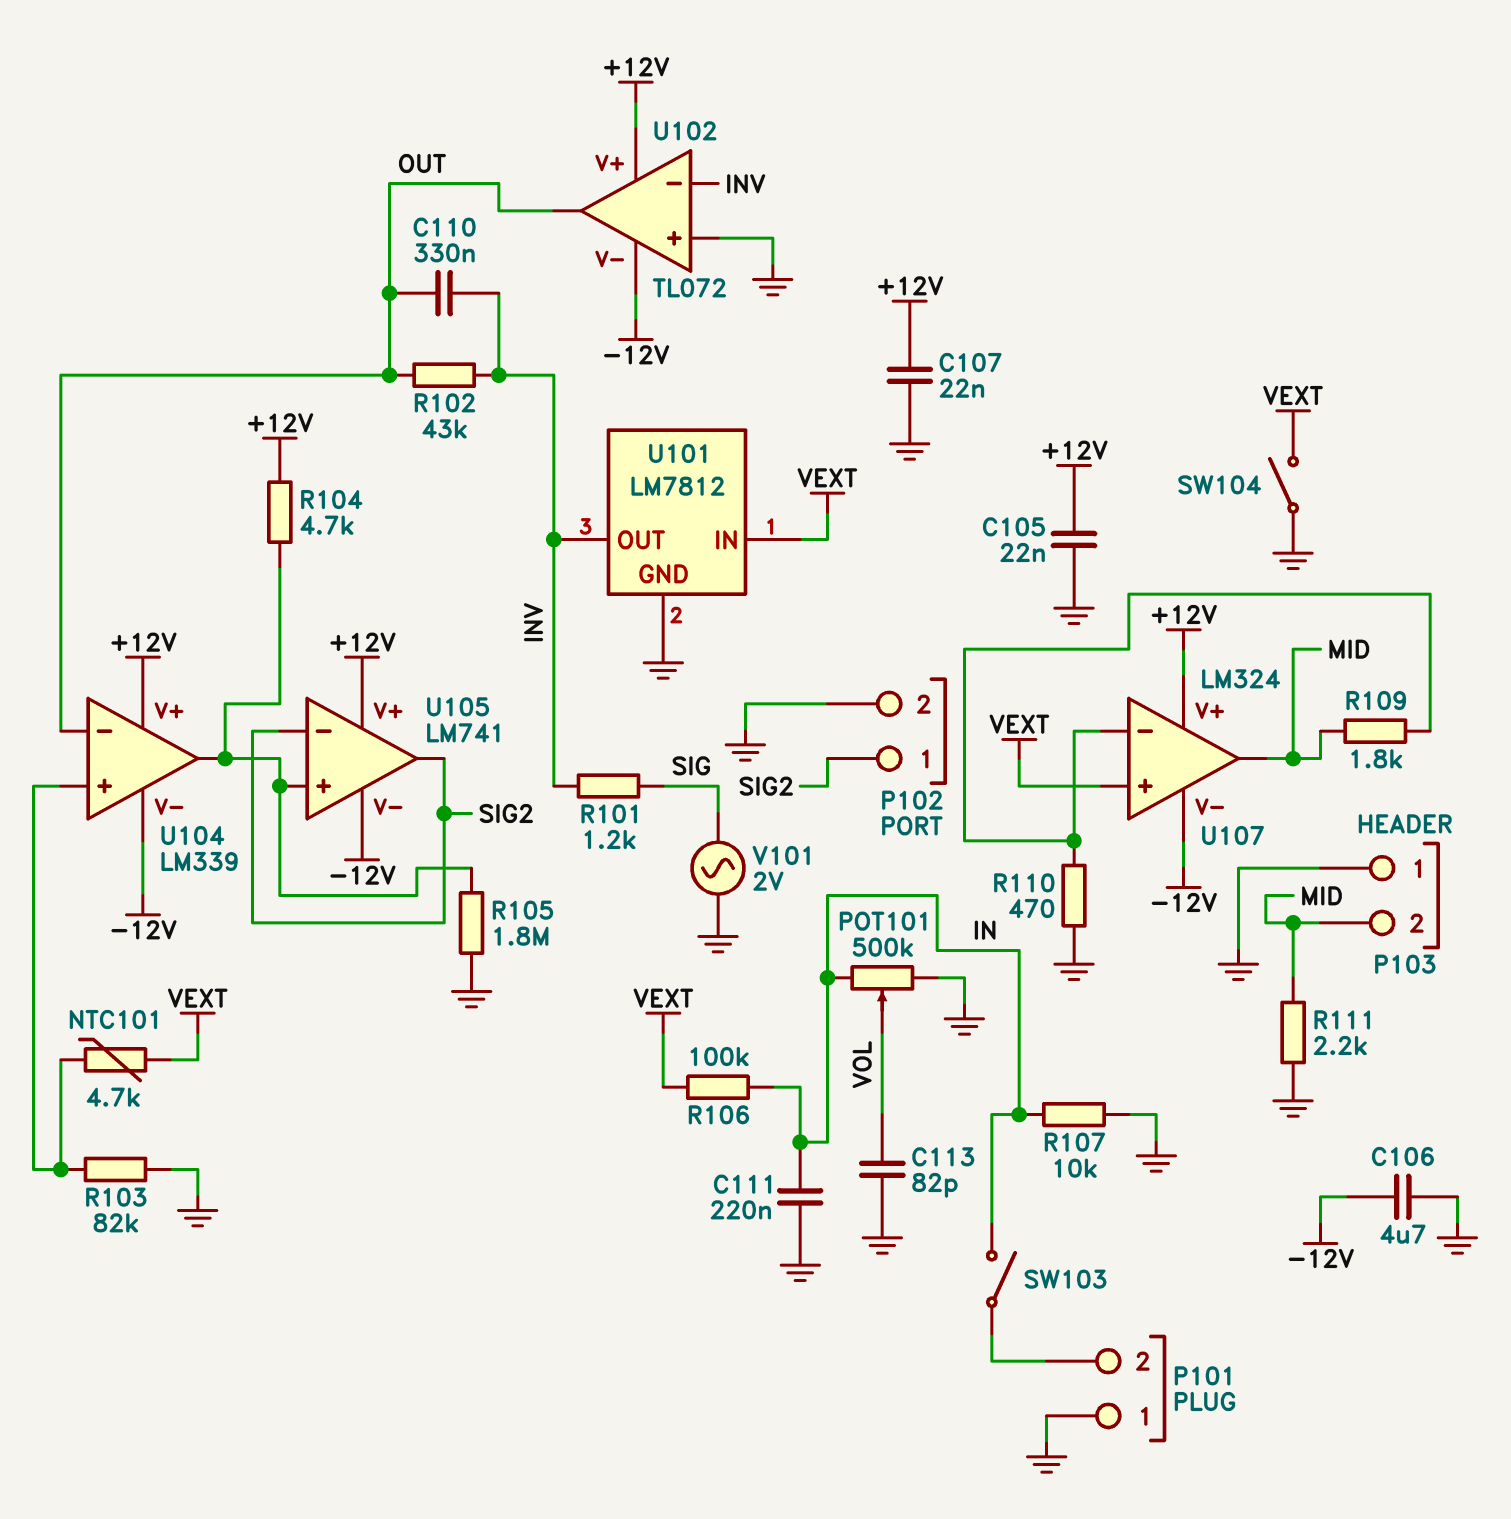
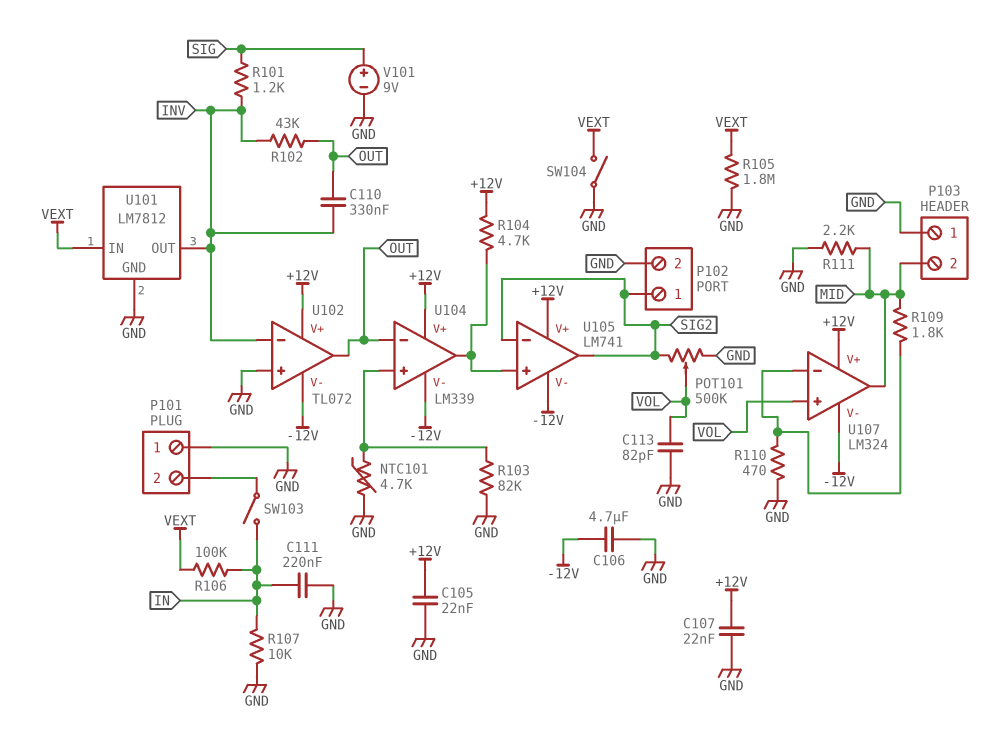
NTC101: 4.7k (U104/in+, VEXT) -> 4.7k (GND, U104/in+)
POT101: 500k (GND, IN, wiper VOL) -> 500k (GND, SIG2, wiper VOL)
R105: 1.8M (GND, U104/out) -> 1.8M (GND, VEXT)
U107 pin in+: VEXT -> VOL
V101: AC 2V (GND, SIG) -> 9V (plus SIG, minus GND)

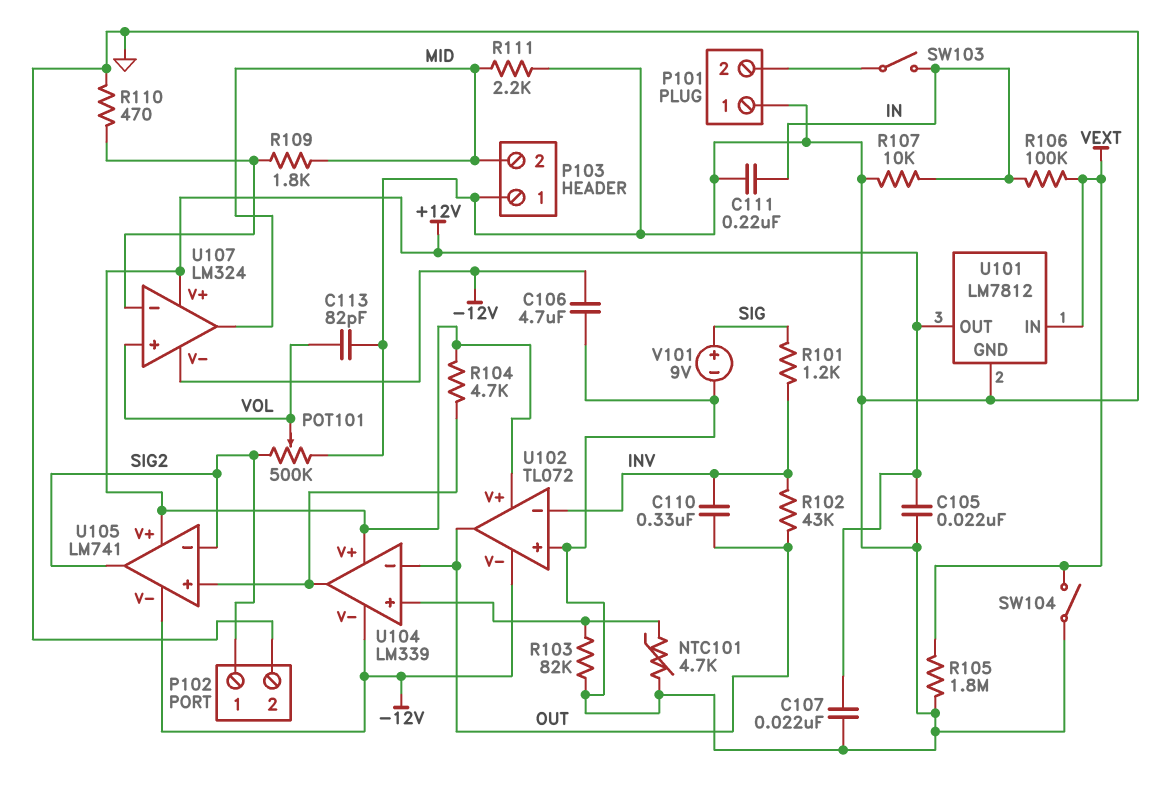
U101 pin OUT: INV -> +12V

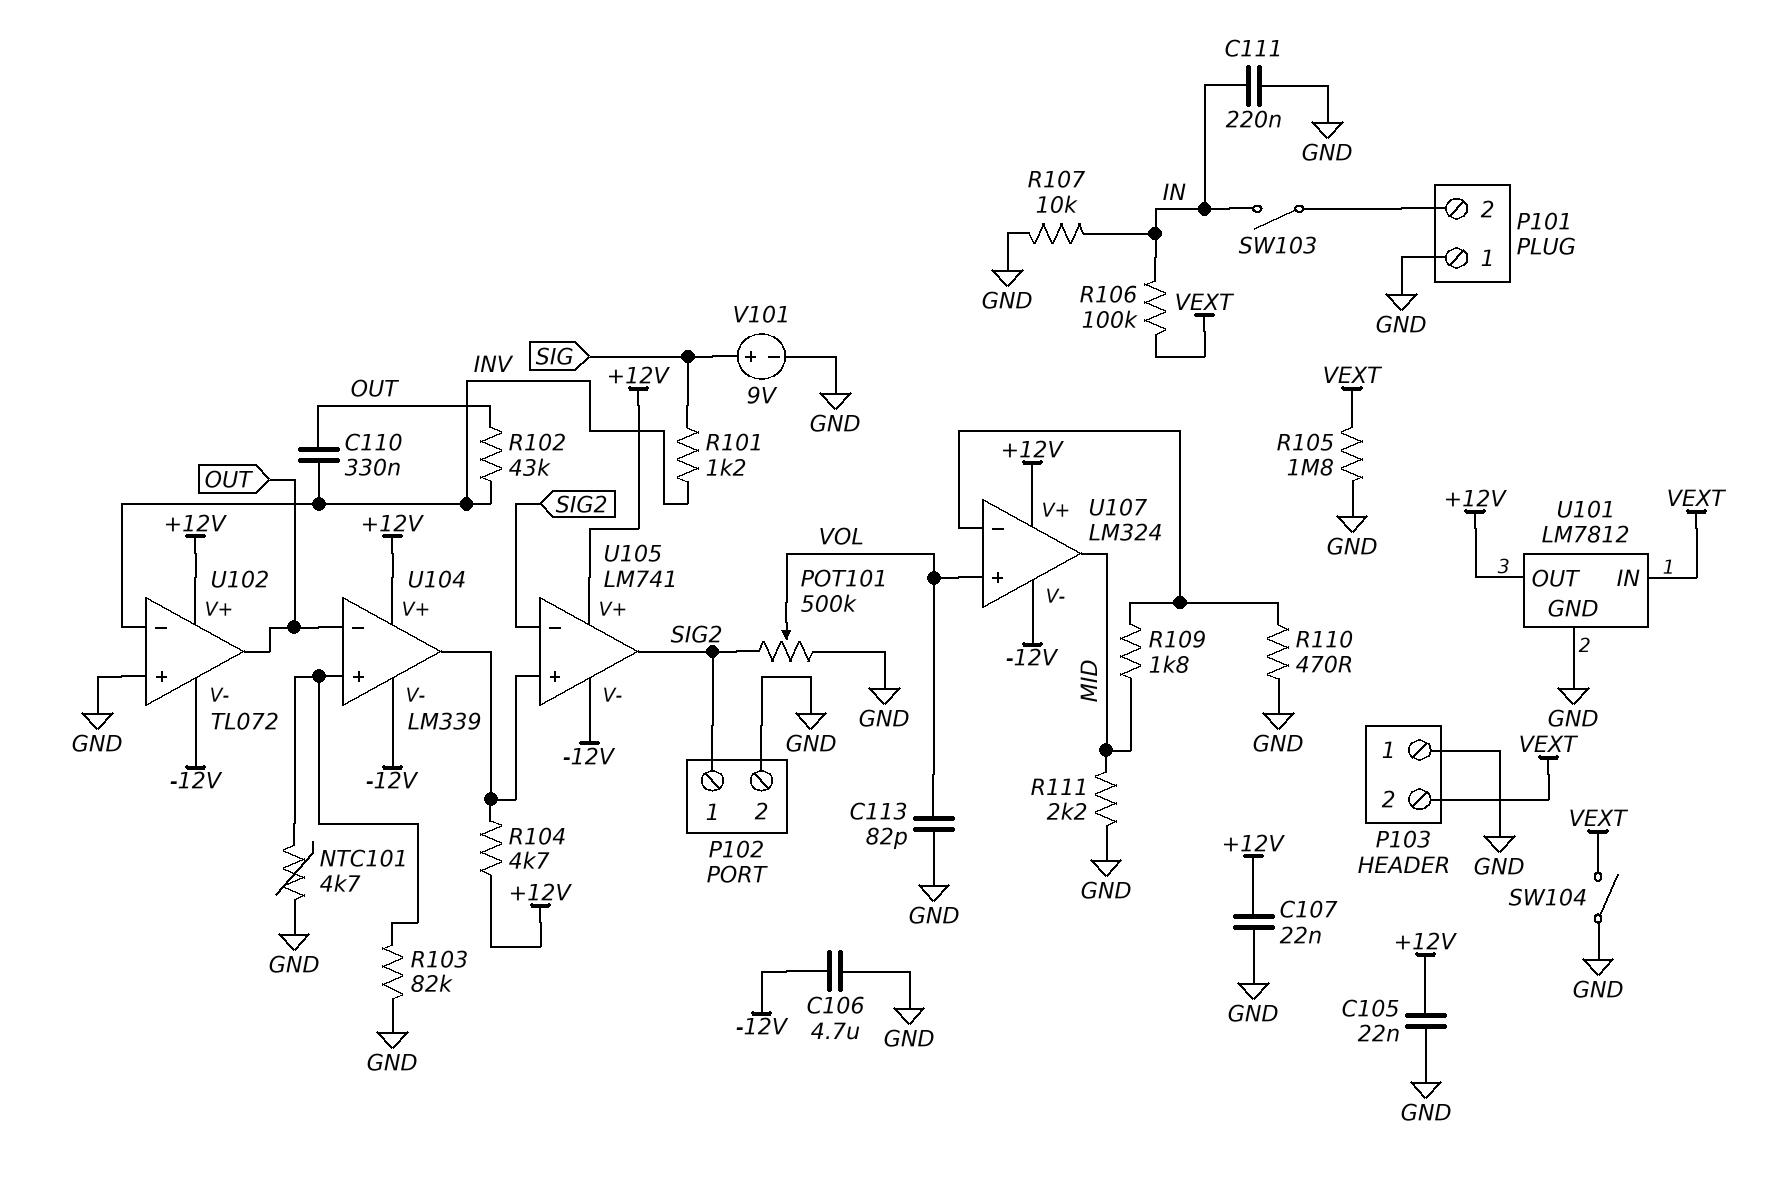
P103 pin 2: MID -> VEXT

